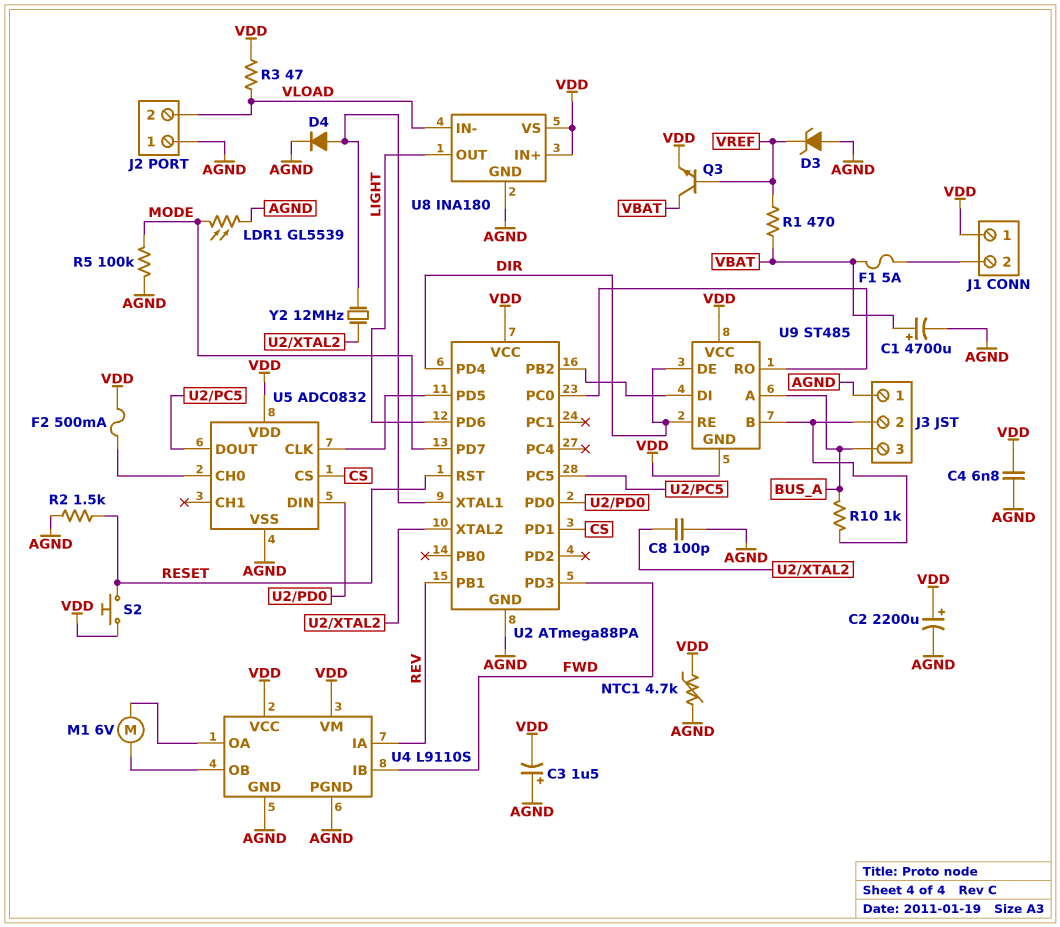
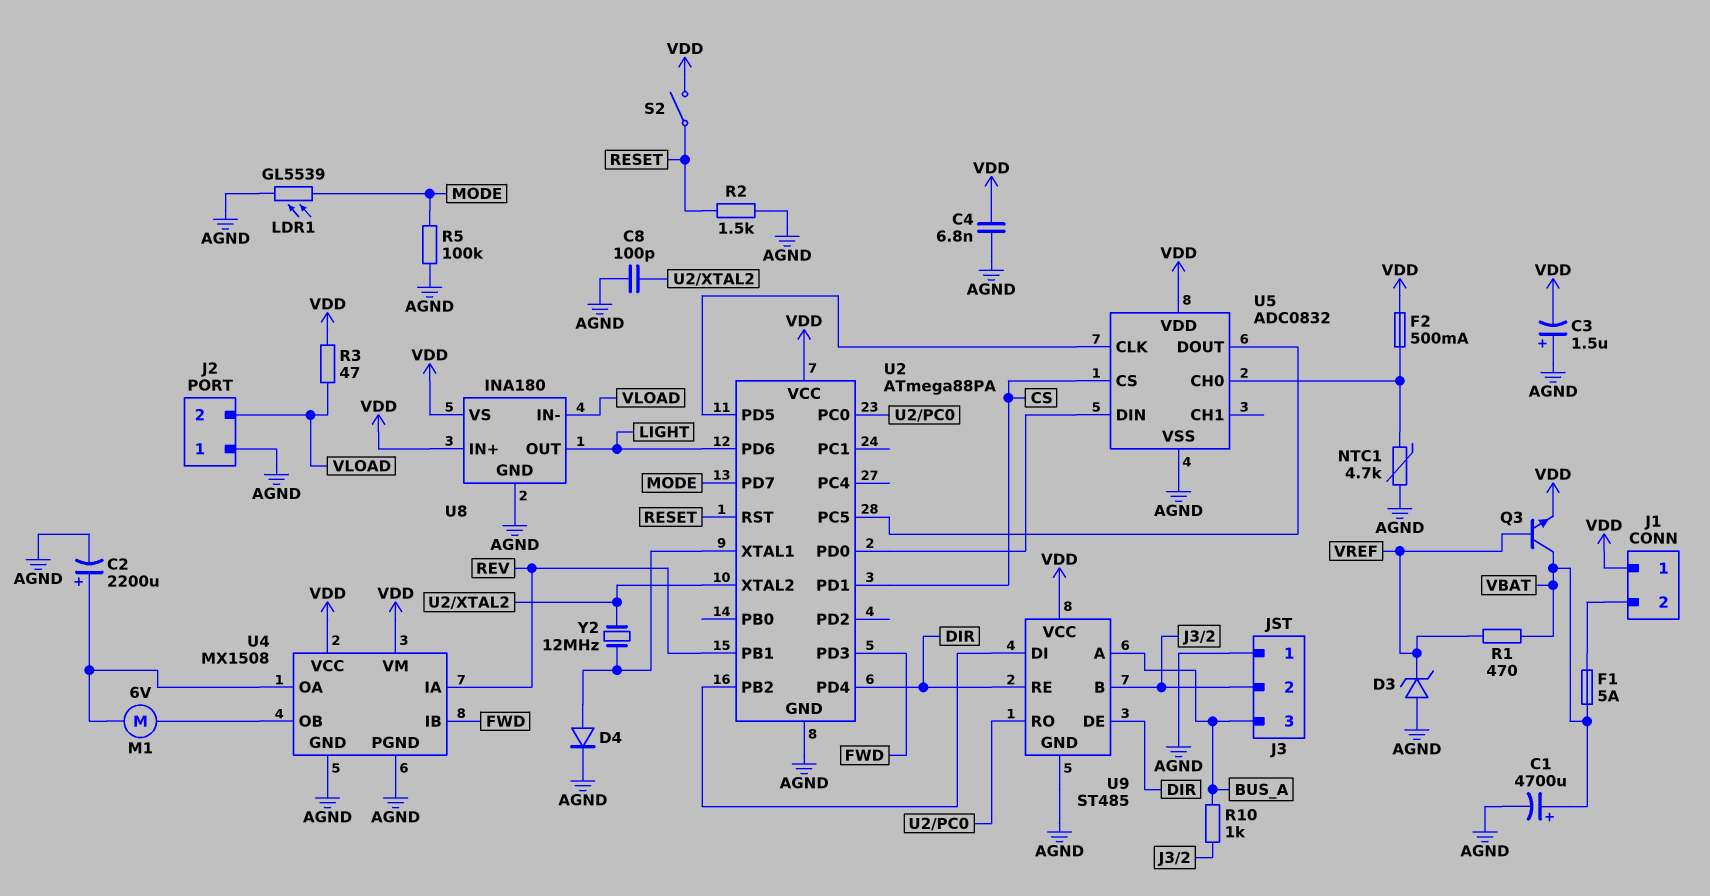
C2: 2200uF (plus VDD, minus AGND) -> 2200uF (plus U4/OA, minus AGND)
NTC1: 4.7k (AGND, VDD) -> 4.7k (AGND, U5/CH0)
S2: button (RESET, VDD) -> switch (RESET, VDD)
U4: L9110S -> MX1508
U9 pin GND: VDD -> AGND

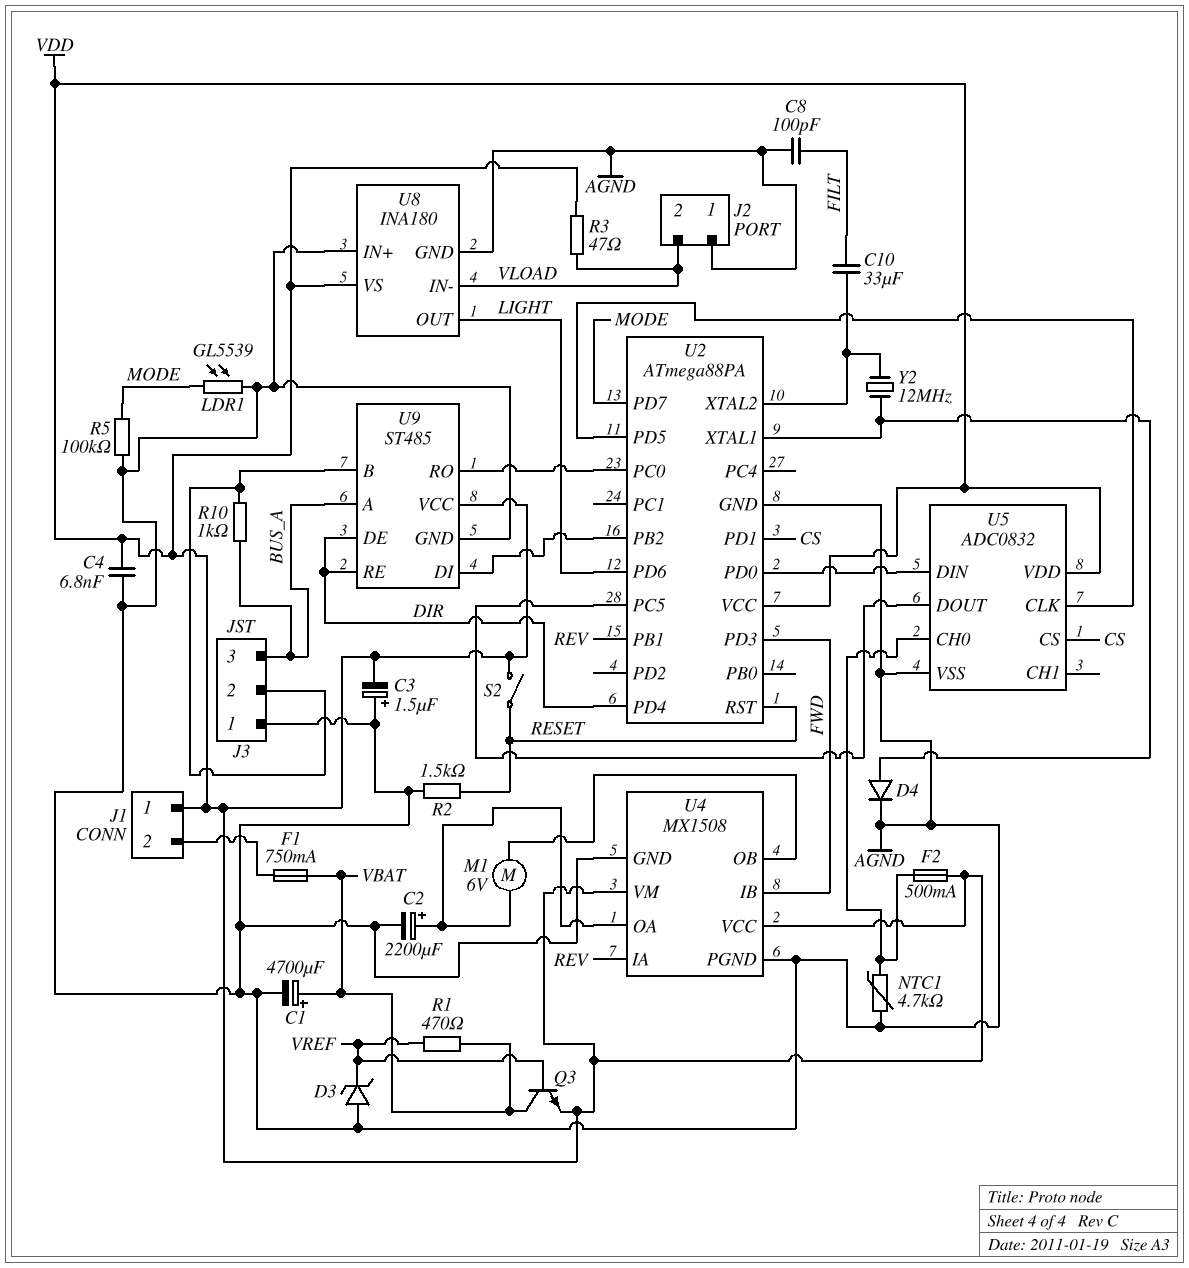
C8: 100pF (AGND, U2/XTAL2) -> 100pF (AGND, FILT)
C10: none -> 33uF (FILT, U2/XTAL2)
F1: 5A (J1/2, VBAT) -> 750mA (J1/2, VBAT)
U8 pin IN+: VDD -> AGND

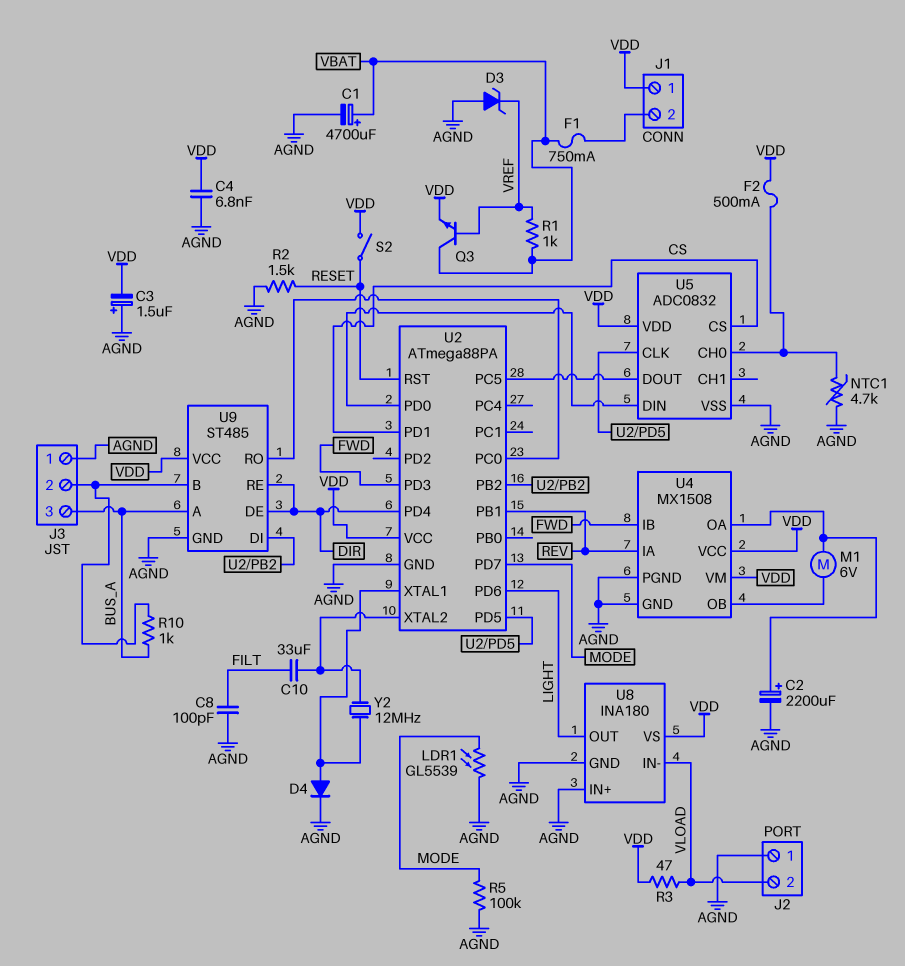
R1: 470 (VBAT, VREF) -> 1k (VBAT, VREF)

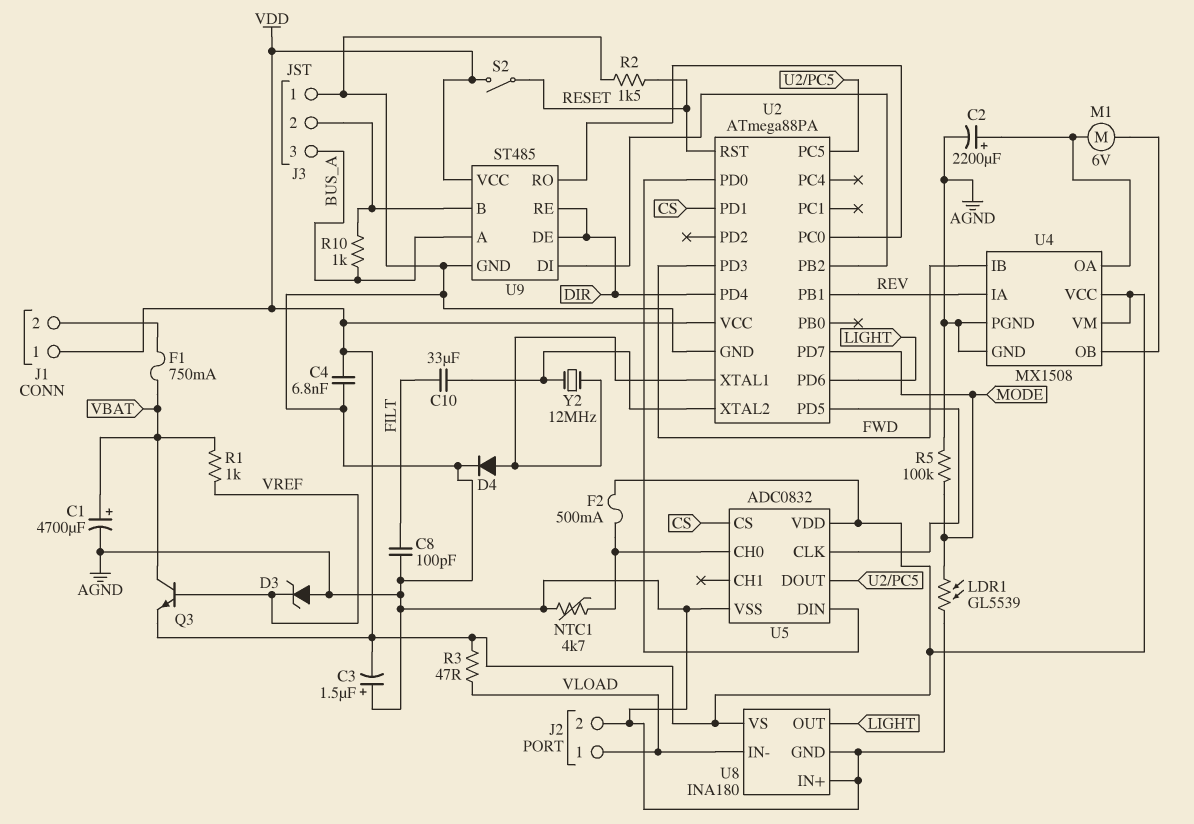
J2 pin 1: AGND -> VLOAD
J2 pin 2: VLOAD -> AGND

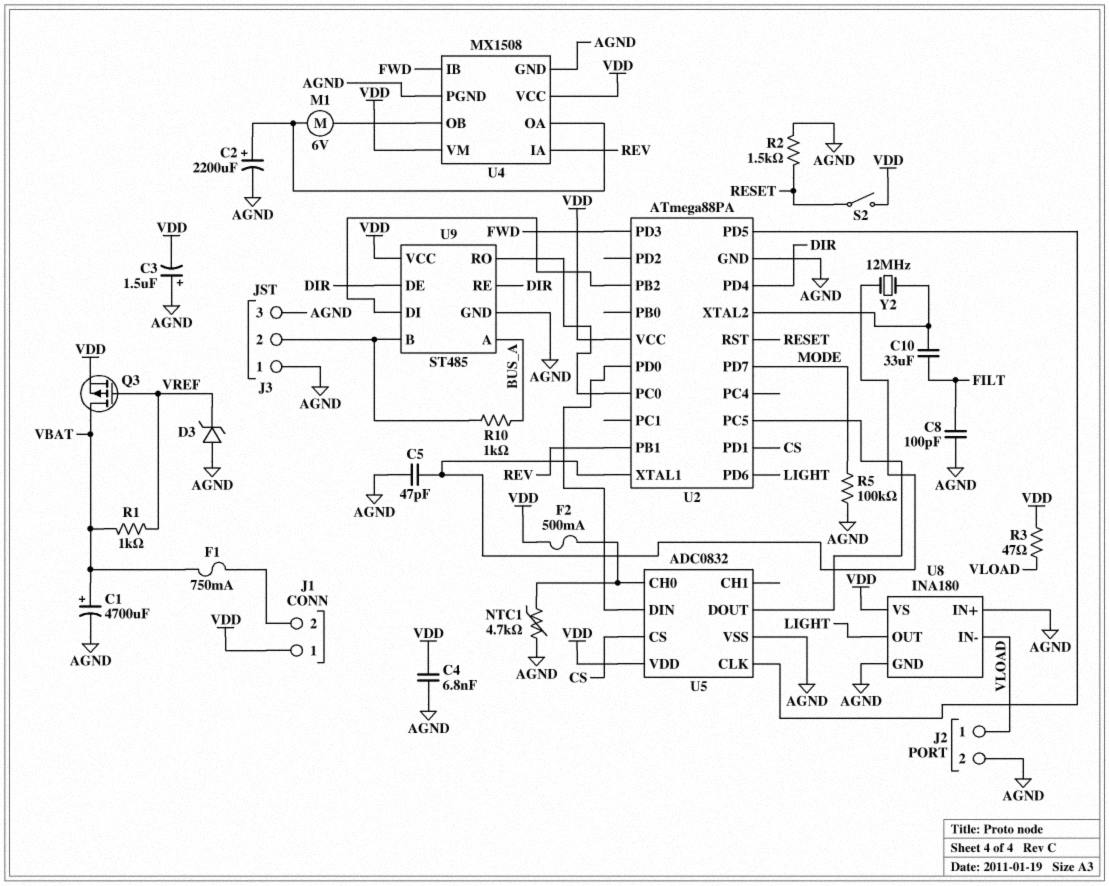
C5: none -> 47pF (AGND, U2/XTAL1)
D4: diode (A U2/XTAL1, K AGND) -> none
J3 pin 3: BUS_A -> AGND
LDR1: GL5539 (AGND, MODE) -> none
Q3: NPN (B VREF, C VBAT, E VDD) -> PMOS (G VREF, D VBAT, S VDD)

